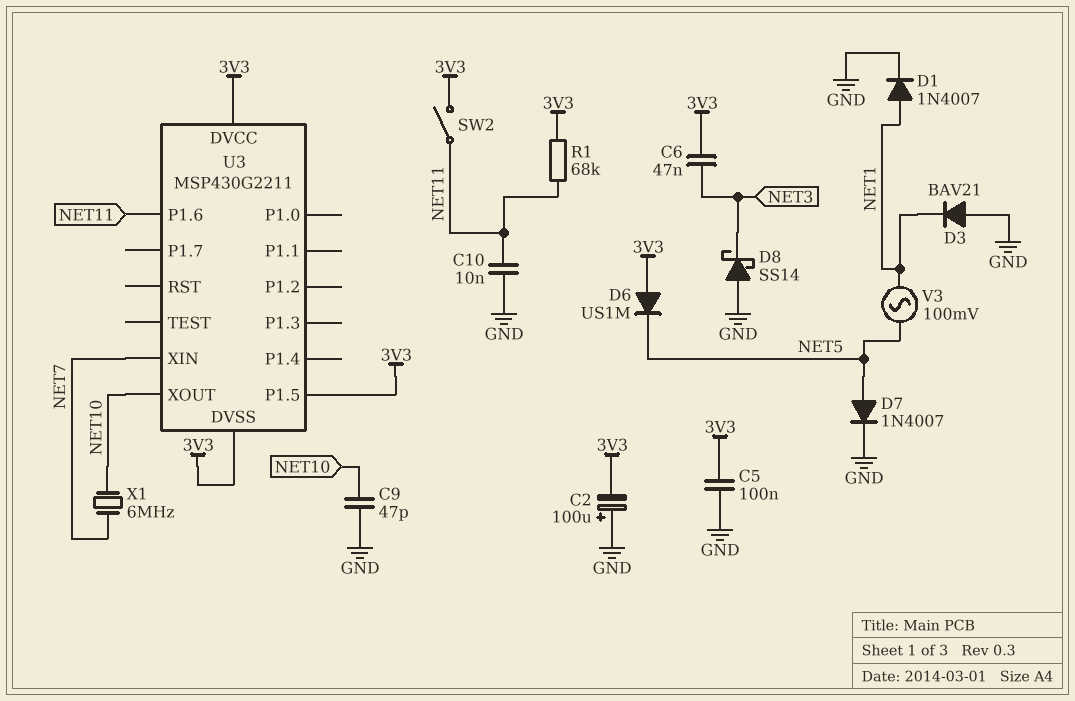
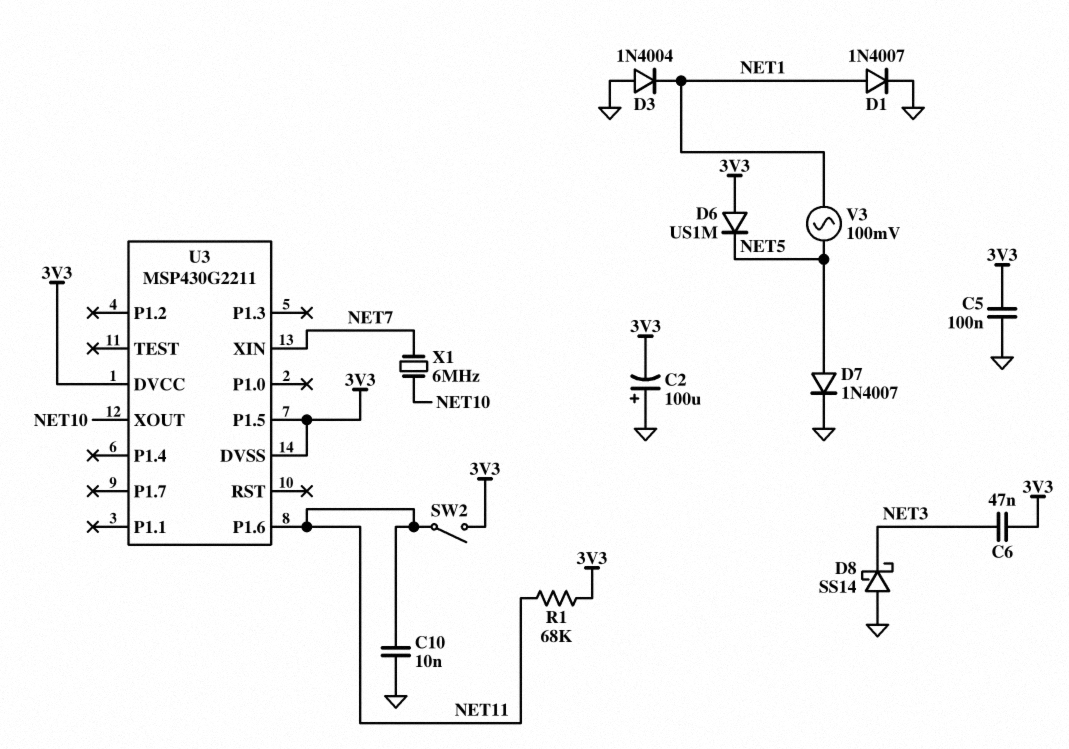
C9: 47pF (GND, NET10) -> none
D3: diode BAV21 (A GND, K NET1) -> diode 1N4004 (A GND, K NET1)

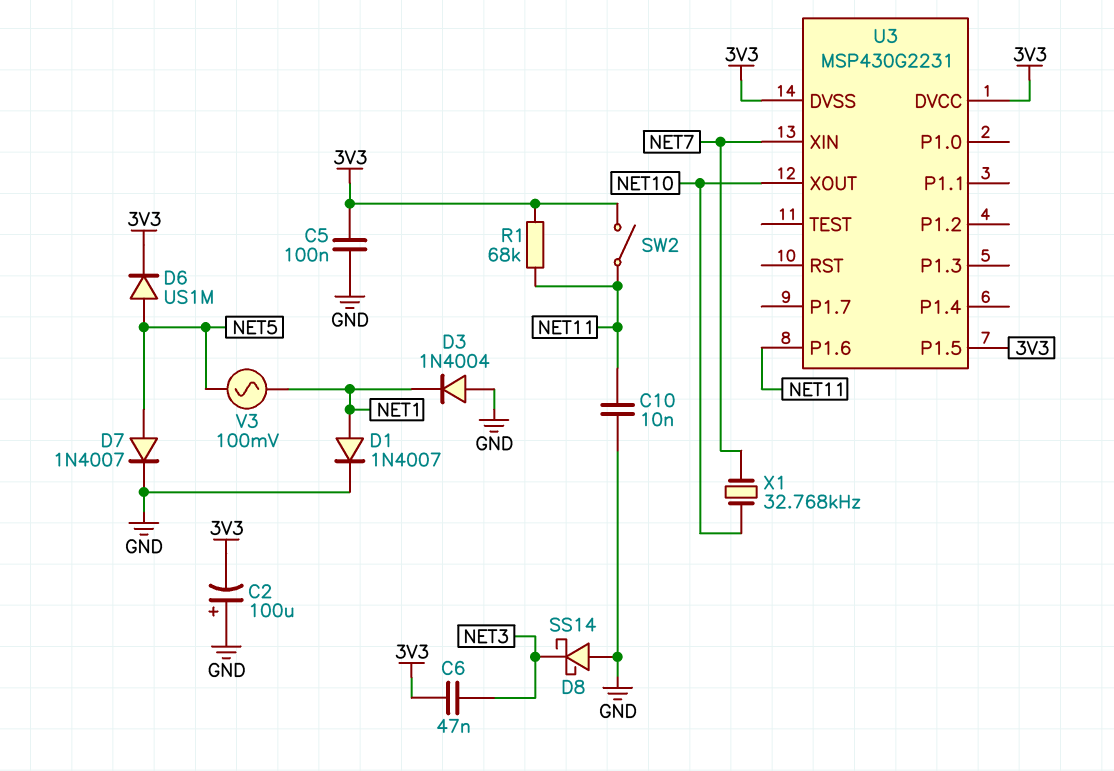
D6: diode US1M (A 3V3, K NET5) -> diode US1M (A NET5, K 3V3)
U3: MSP430G2211 -> MSP430G2231
X1: 6MHz (NET7, NET10) -> 32.768kHz (NET7, NET10)

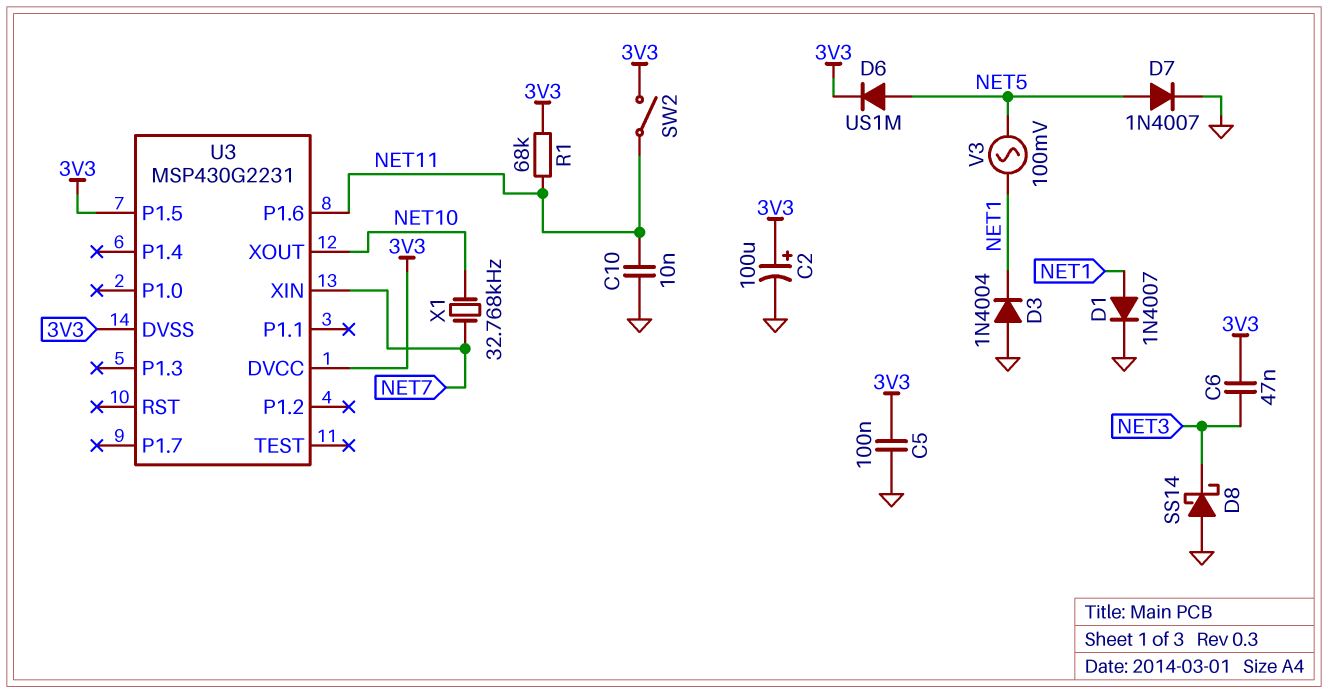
C2: 100uF (plus GND, minus 3V3) -> 100uF (plus 3V3, minus GND)

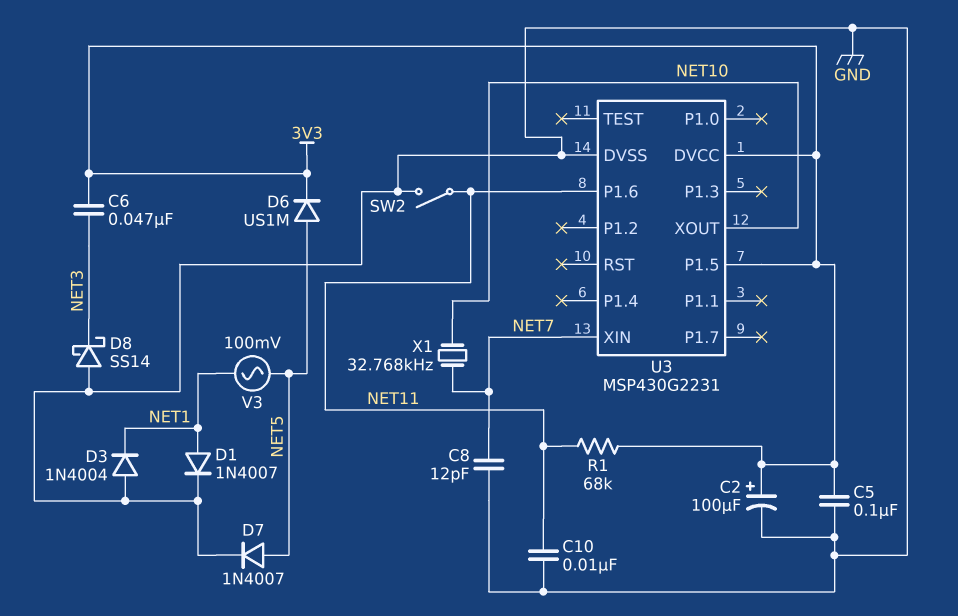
C8: none -> 12pF (GND, NET7)
SW2: switch (3V3, NET11) -> switch (GND, NET11)
U3 pin DVSS: 3V3 -> GND

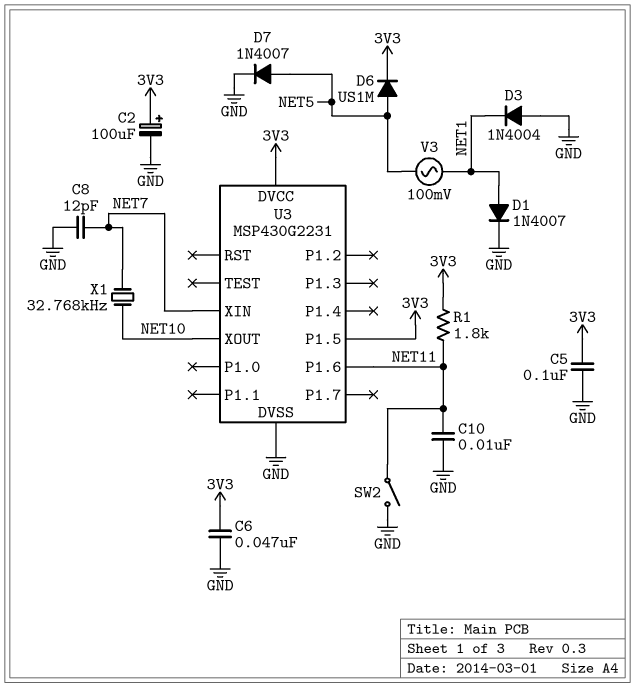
C6: 47nF (3V3, NET3) -> 47nF (3V3, GND)
D8: schottky SS14 (A GND, K NET3) -> none
R1: 68k (3V3, NET11) -> 1.8k (3V3, NET11)

